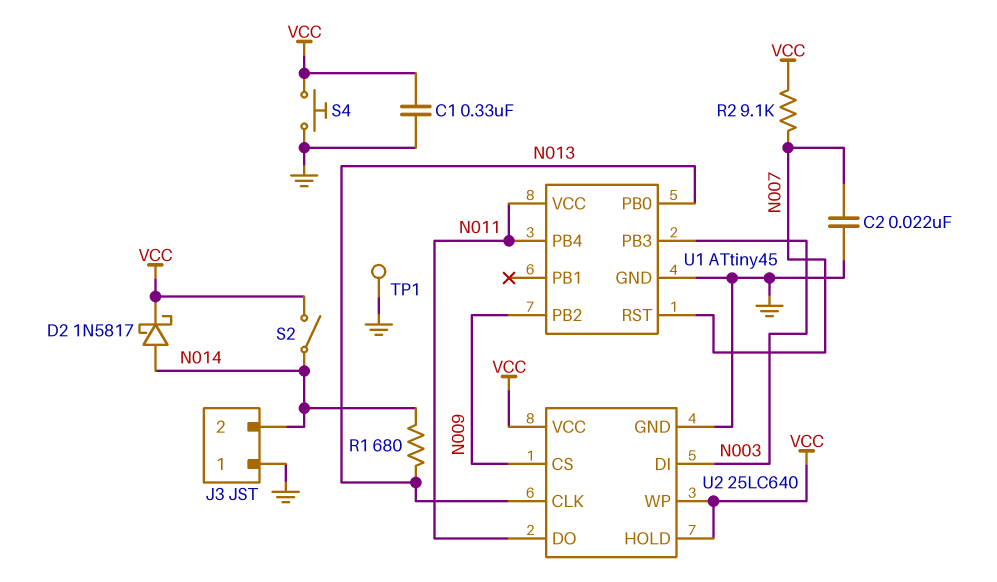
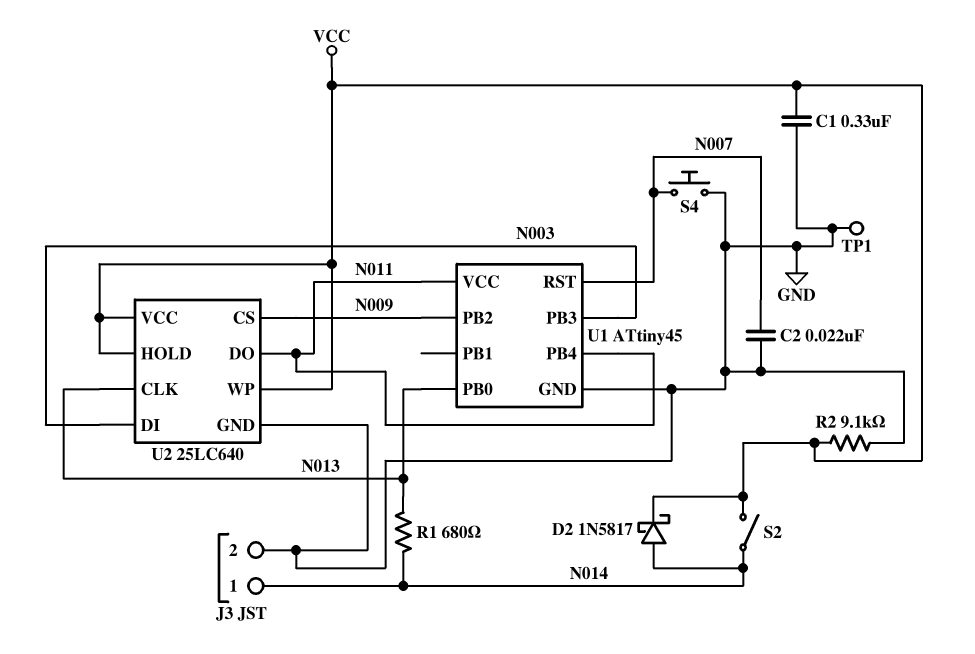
J3 pin 1: GND -> N014
J3 pin 2: N014 -> GND
R2: 9.1k (N007, VCC) -> 9.1k (GND, VCC)
S4: button (GND, VCC) -> button (GND, N007)

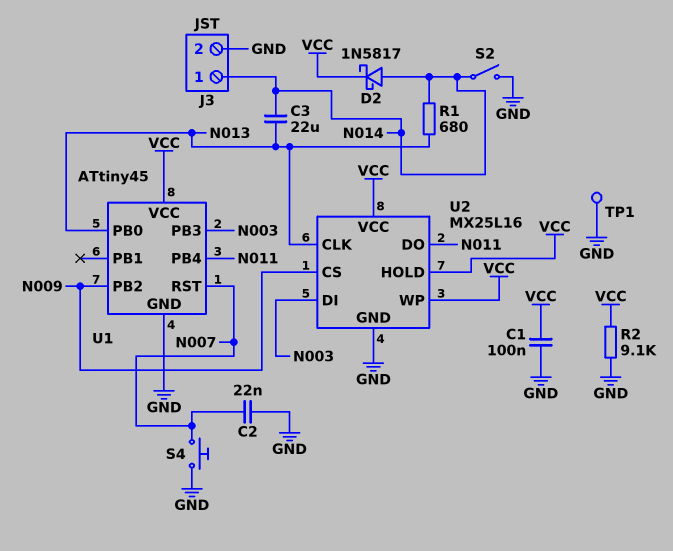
C1: 330nF (GND, VCC) -> 100nF (GND, VCC)
C3: none -> 22uF (N013, N014)
S2: switch (N014, VCC) -> switch (GND, N014)
U1 pin VCC: N011 -> VCC
U2: 25LC640 -> MX25L16

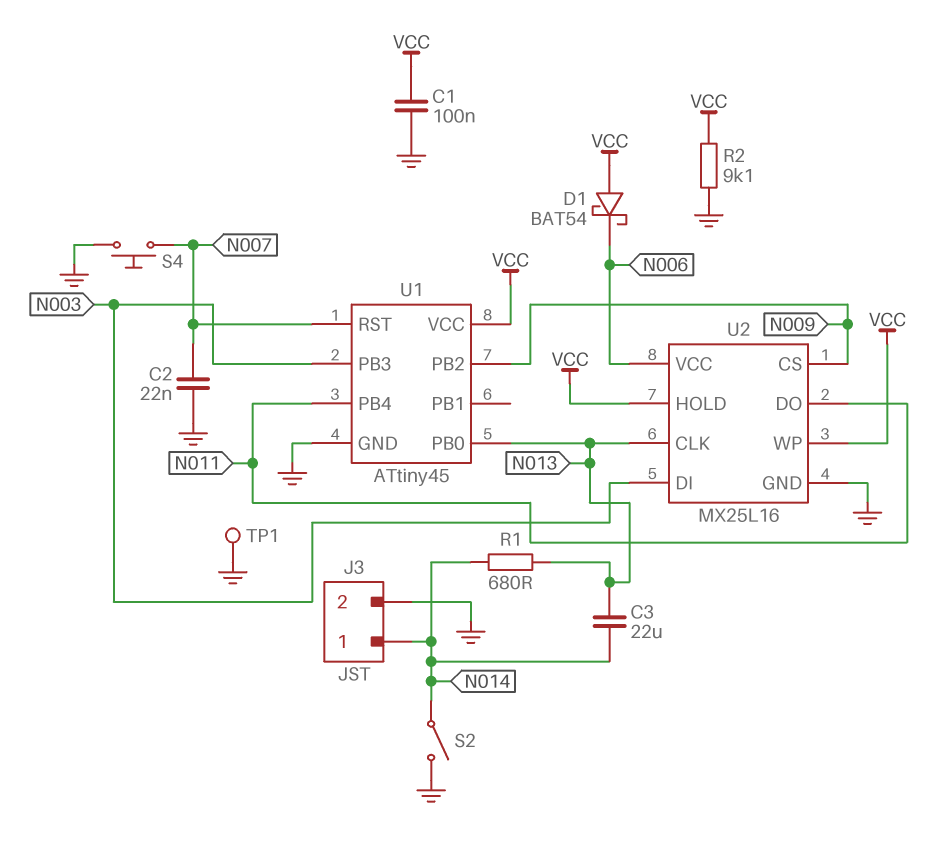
D1: none -> schottky BAT54 (A VCC, K N006)
D2: schottky 1N5817 (A N014, K VCC) -> none
U2 pin VCC: VCC -> N006

